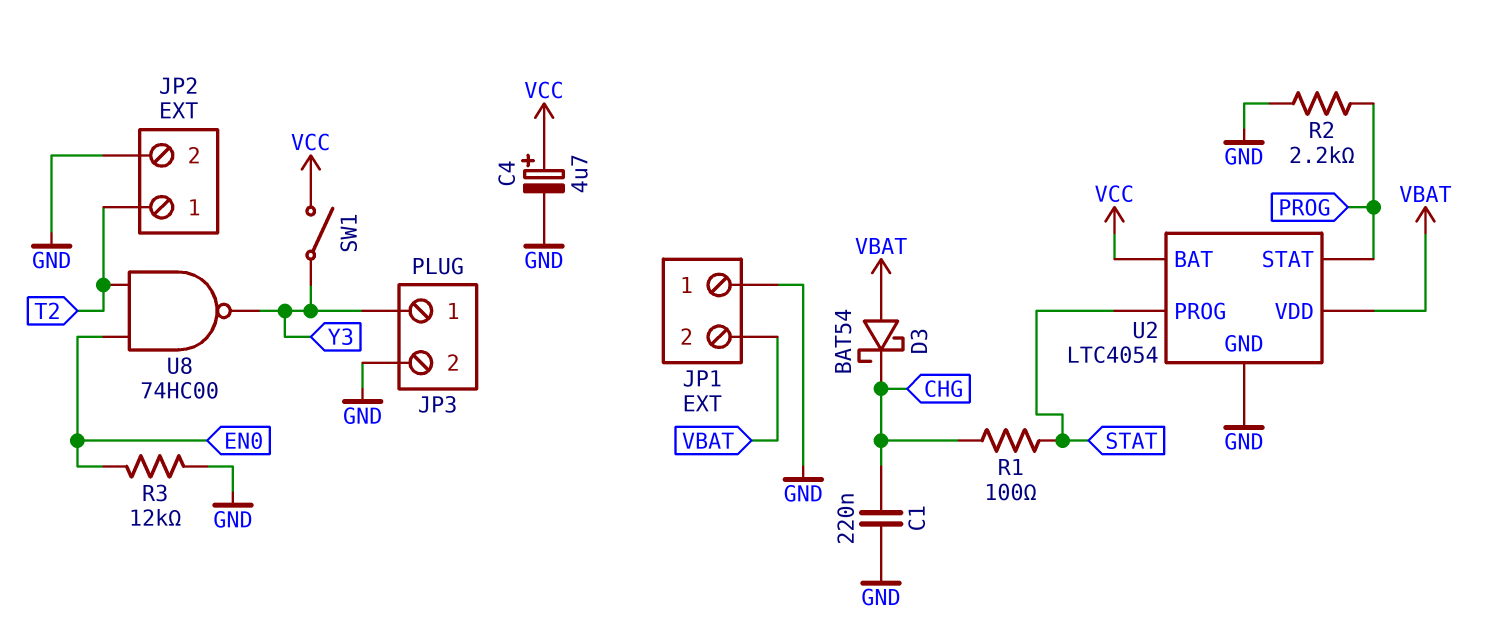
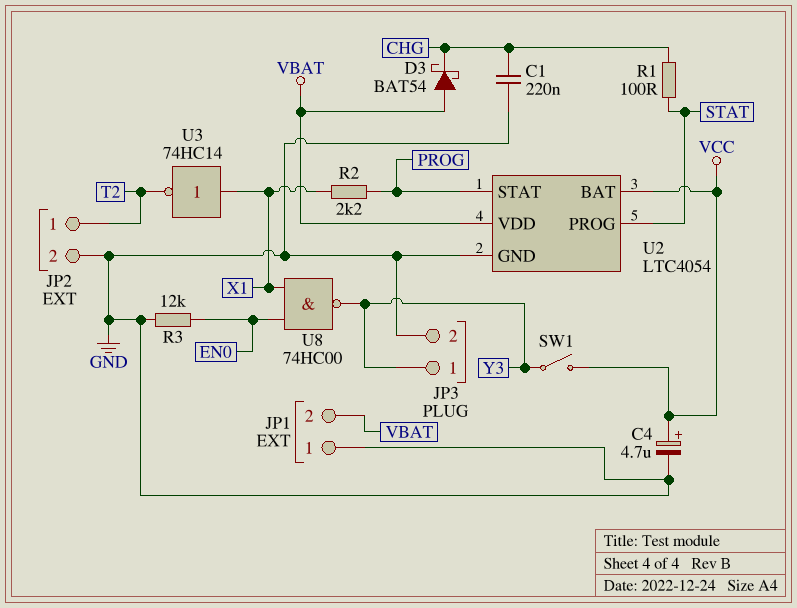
R2: 2.2k (GND, PROG) -> 2.2k (PROG, X1)
U3: none -> NOT 74HC14 (in X1, out T2)
U8: NAND 74HC00 (in EN0, in T2, out Y3) -> NAND 74HC00 (in EN0, in X1, out Y3)

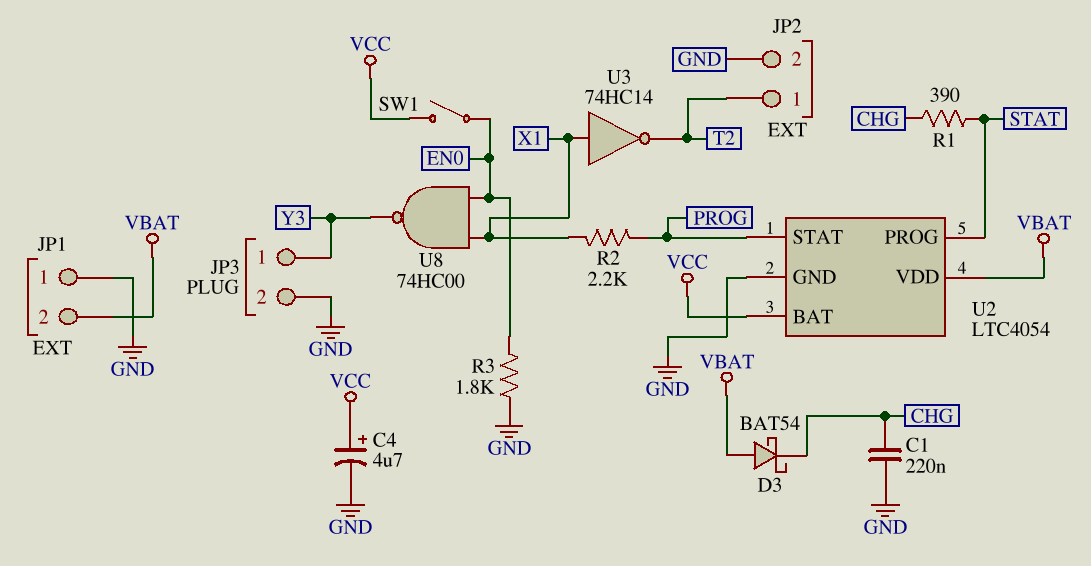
R1: 100 (CHG, STAT) -> 390 (CHG, STAT)
R3: 12k (EN0, GND) -> 1.8k (EN0, GND)
SW1: switch (VCC, Y3) -> switch (EN0, VCC)

